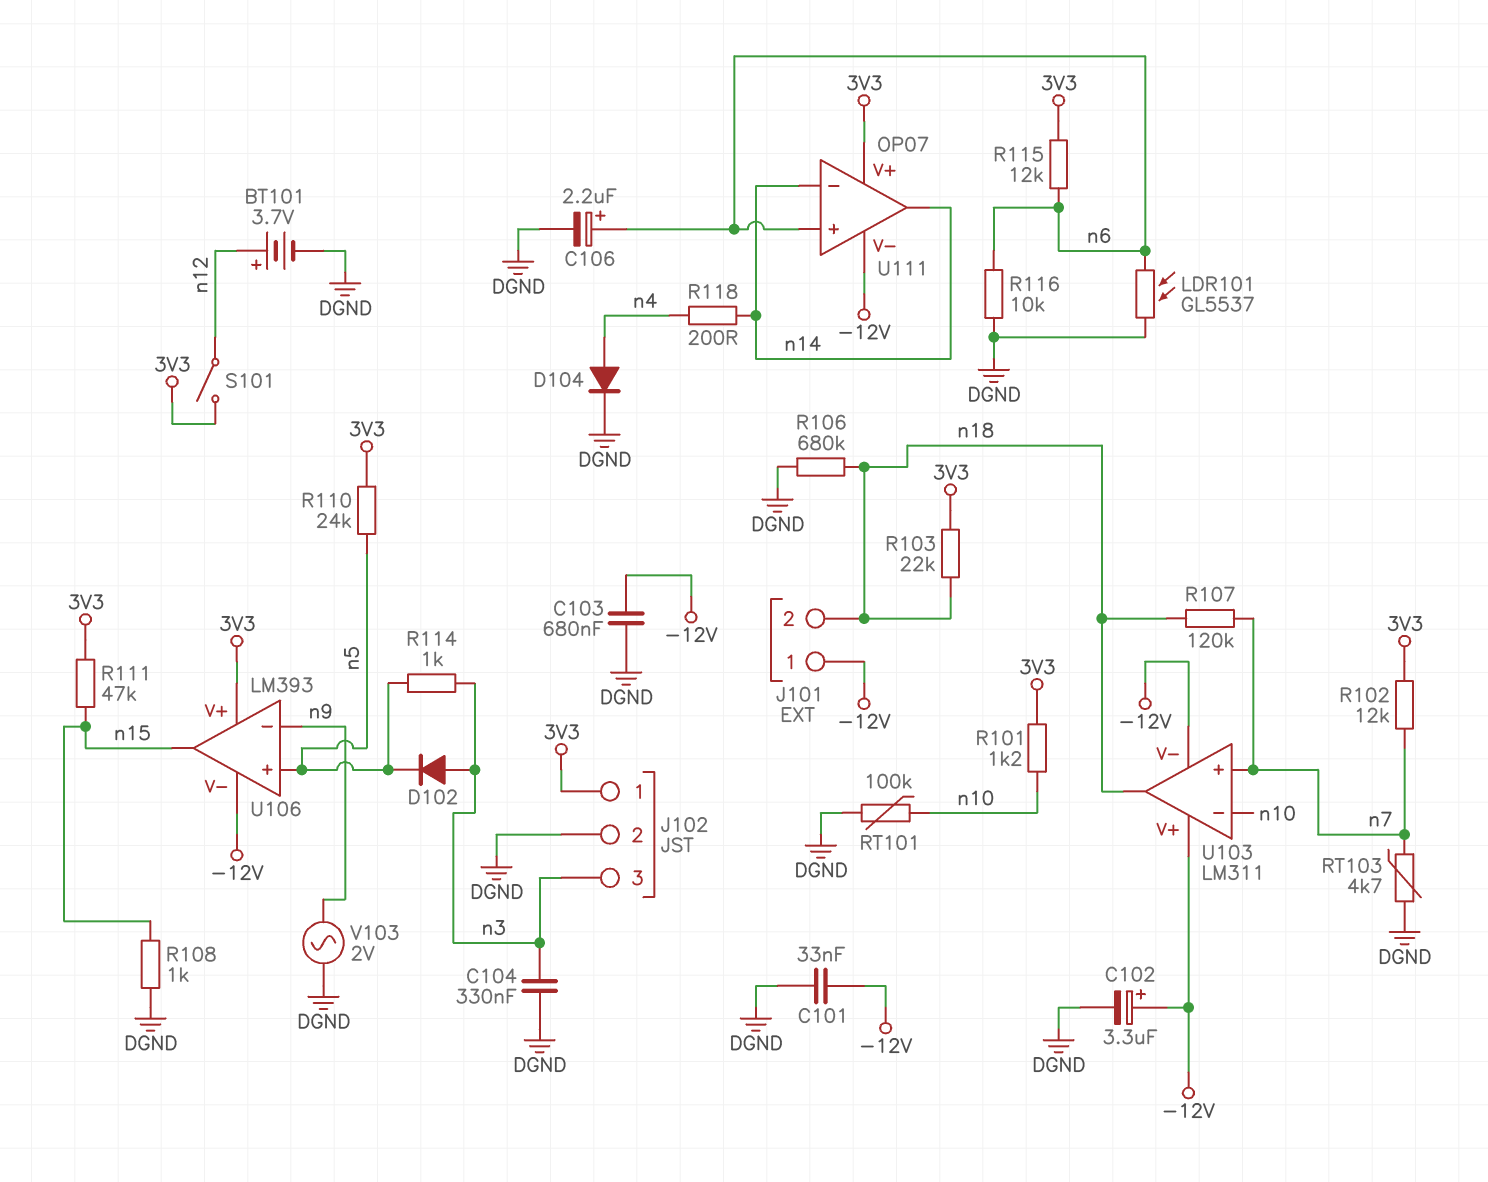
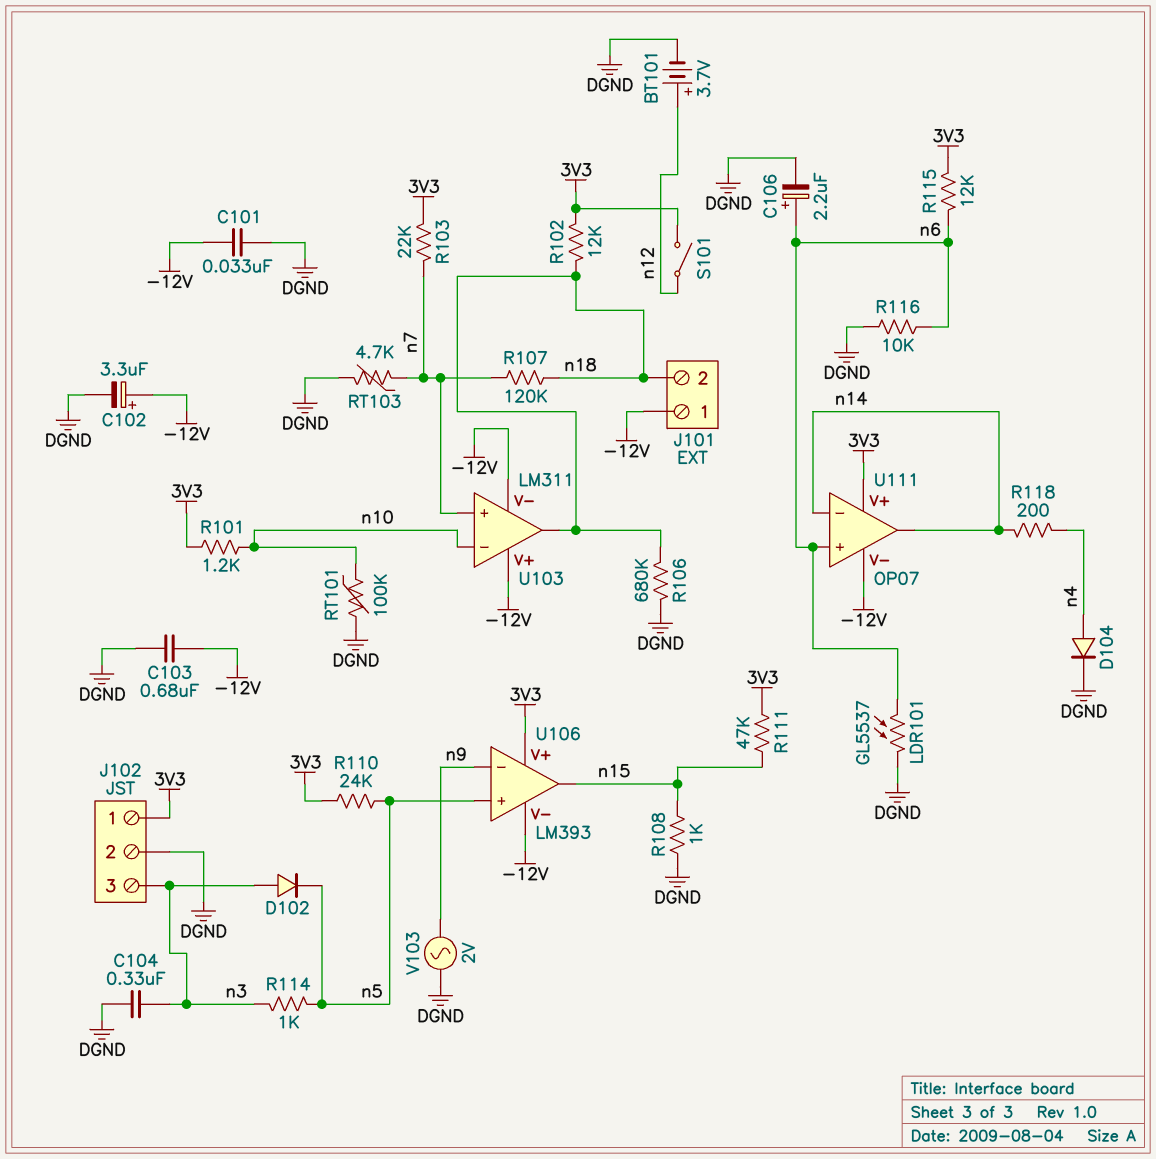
R102: 12k (3V3, n7) -> 12k (3V3, n18)
R103: 22k (3V3, n18) -> 22k (3V3, n7)

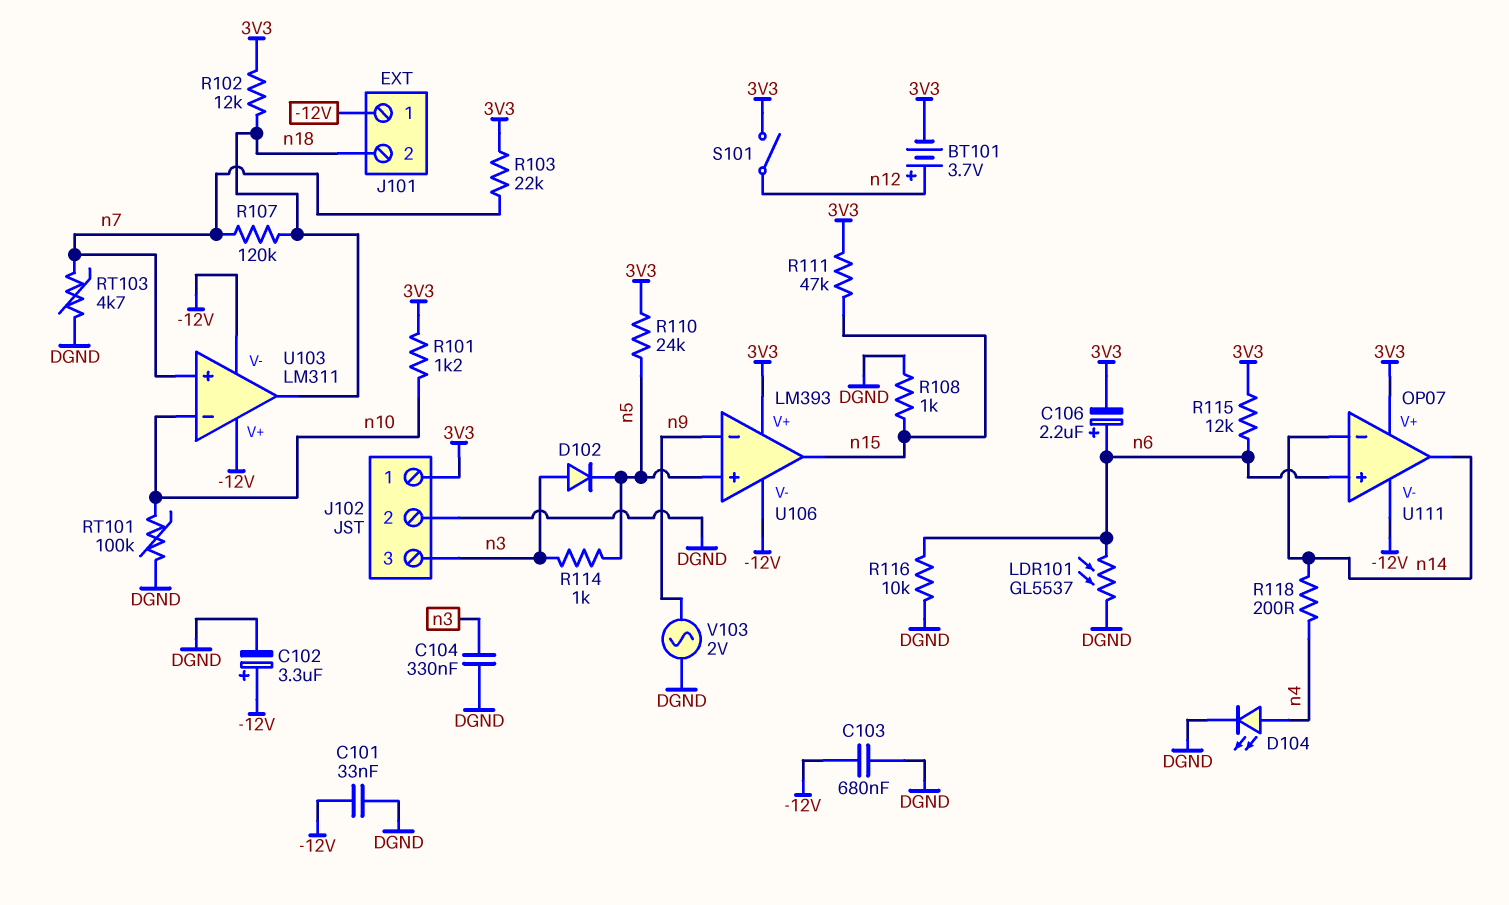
BT101: 3.7V (plus n12, minus DGND) -> 3.7V (plus n12, minus 3V3)
C106: 2.2uF (plus n6, minus DGND) -> 2.2uF (plus n6, minus 3V3)
D104: diode (A n4, K DGND) -> LED (A n4, K DGND)
R106: 680k (DGND, n18) -> none

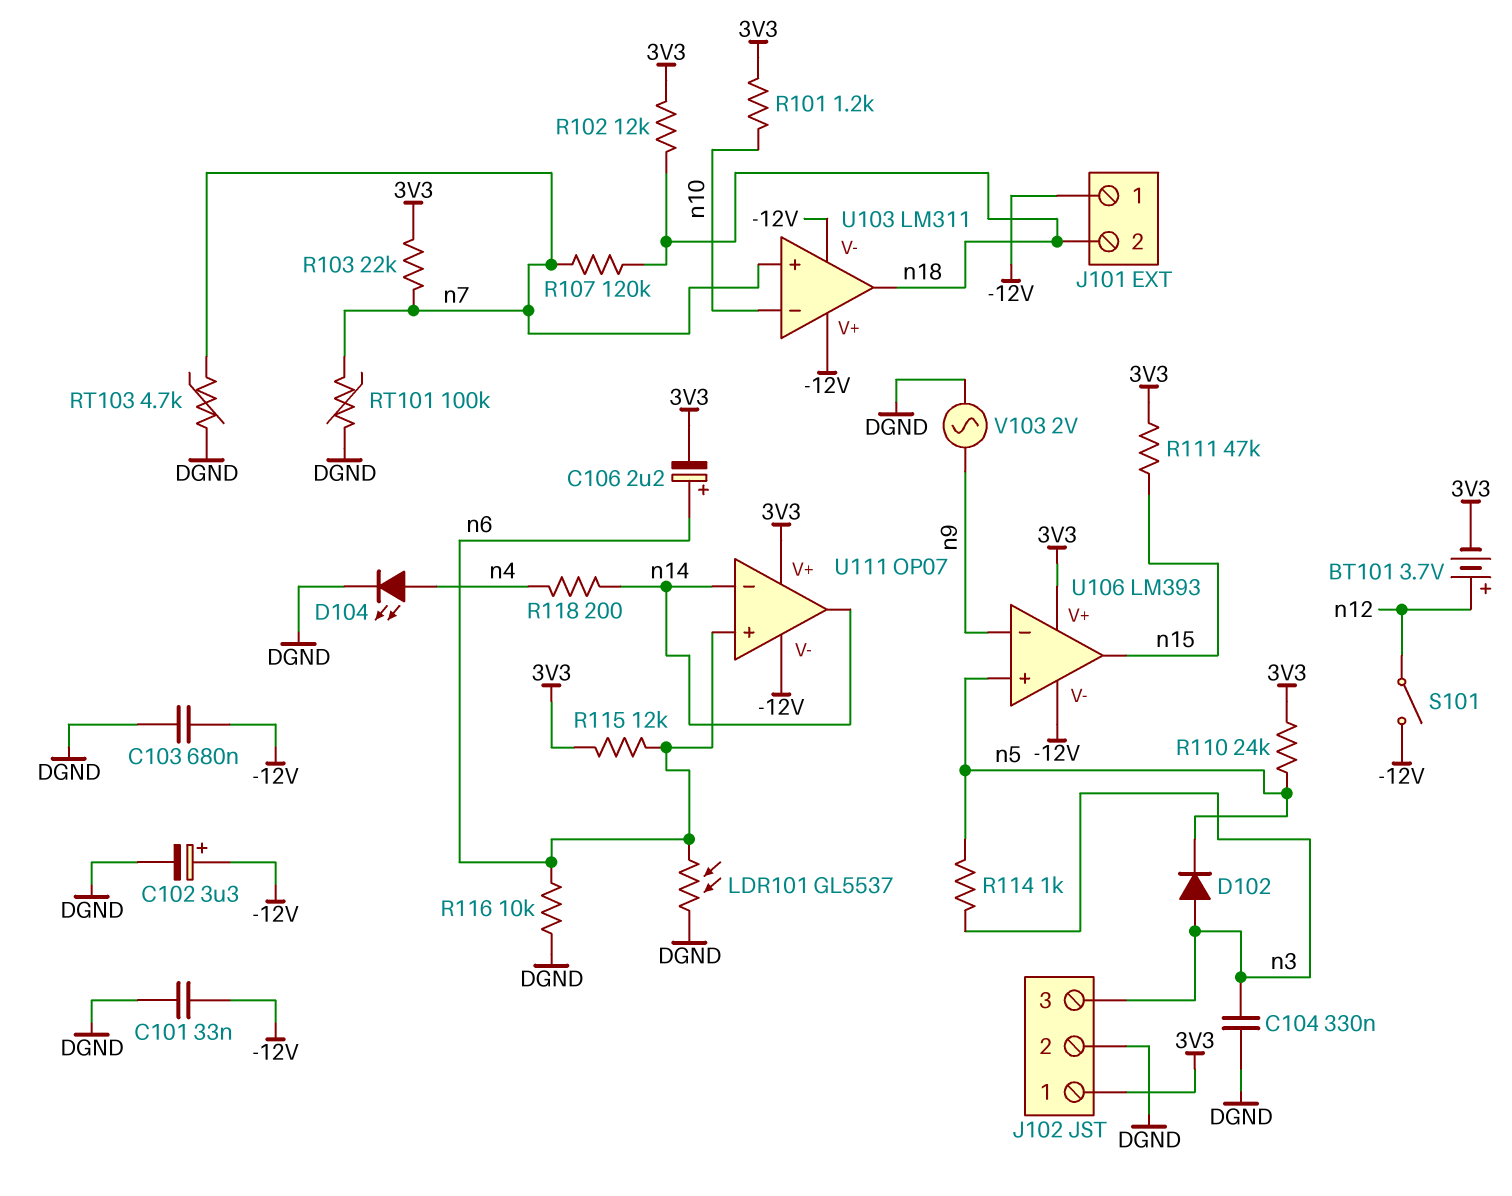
R108: 1k (DGND, n15) -> none
RT101: 100k (DGND, n10) -> 100k (DGND, n7)
S101: switch (3V3, n12) -> switch (-12V, n12)

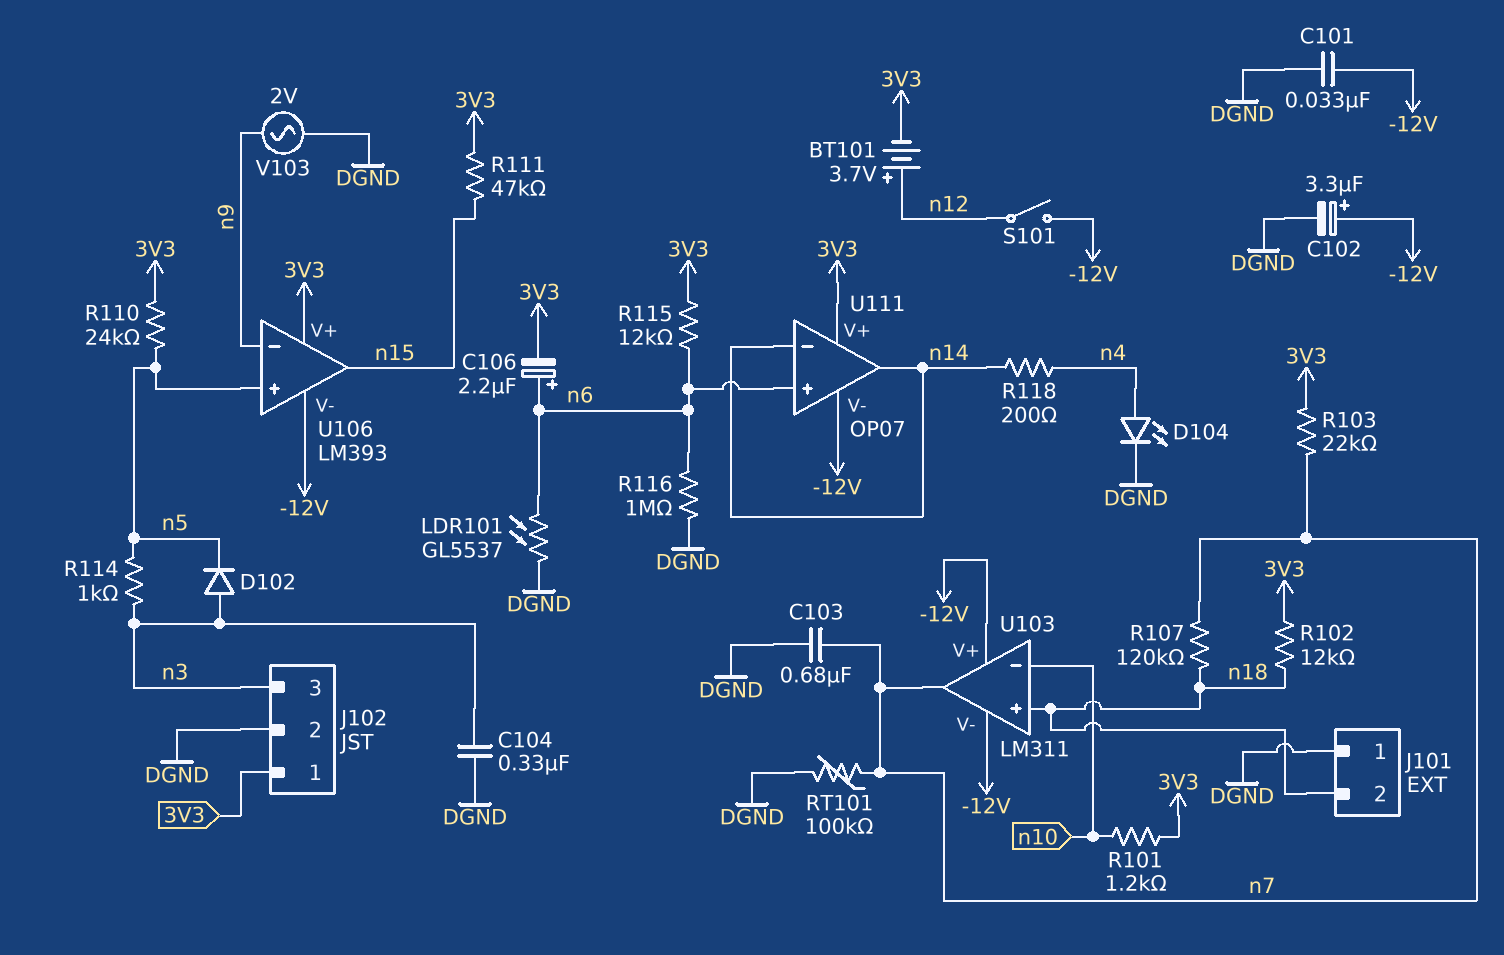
C103: 680nF (-12V, DGND) -> 680nF (DGND, n7)
J101 pin 1: -12V -> DGND
R116: 10k (DGND, n6) -> 1M (DGND, n6)
RT103: 4.7k (DGND, n7) -> none
U103 pin in+: n7 -> n18
U103 pin out: n18 -> n7

